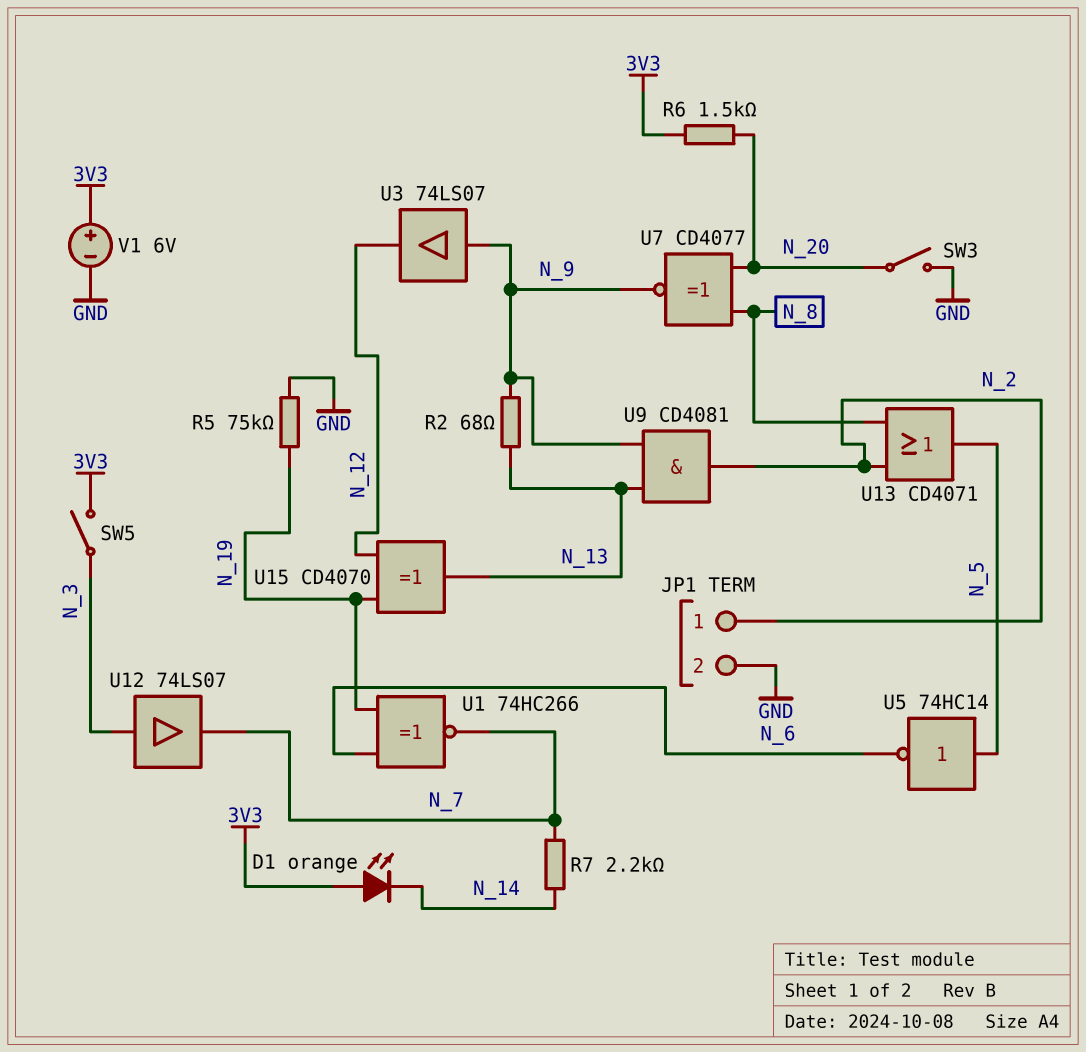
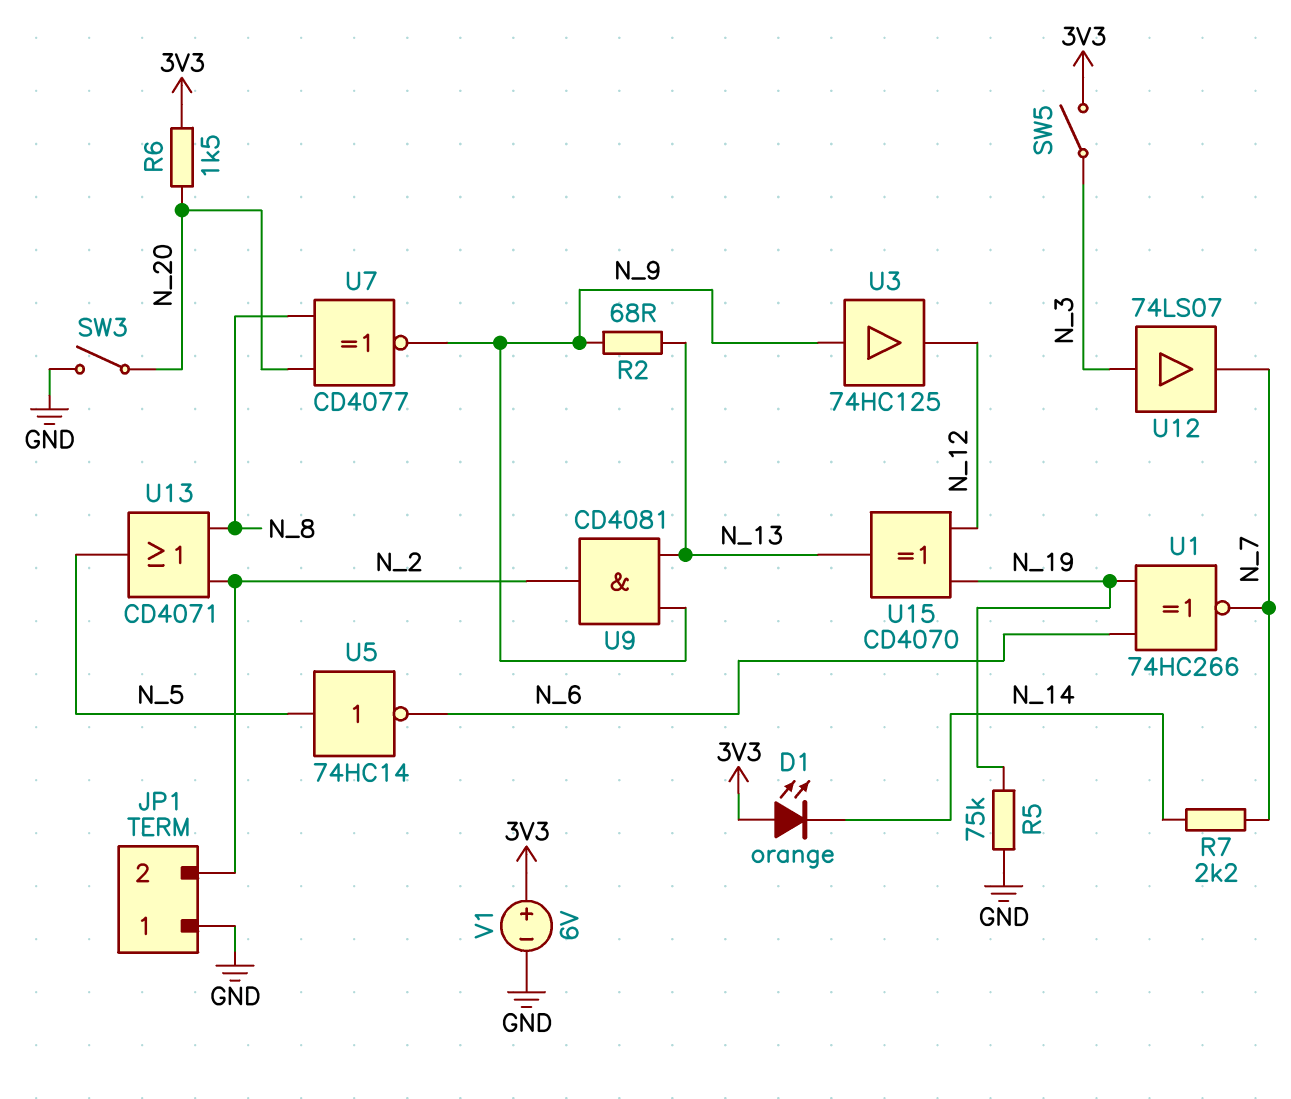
JP1 pin 1: N_2 -> GND
JP1 pin 2: GND -> N_2
U3: buffer 74LS07 (in N_9, out N_12) -> buffer 74HC125 (in N_9, out N_12)

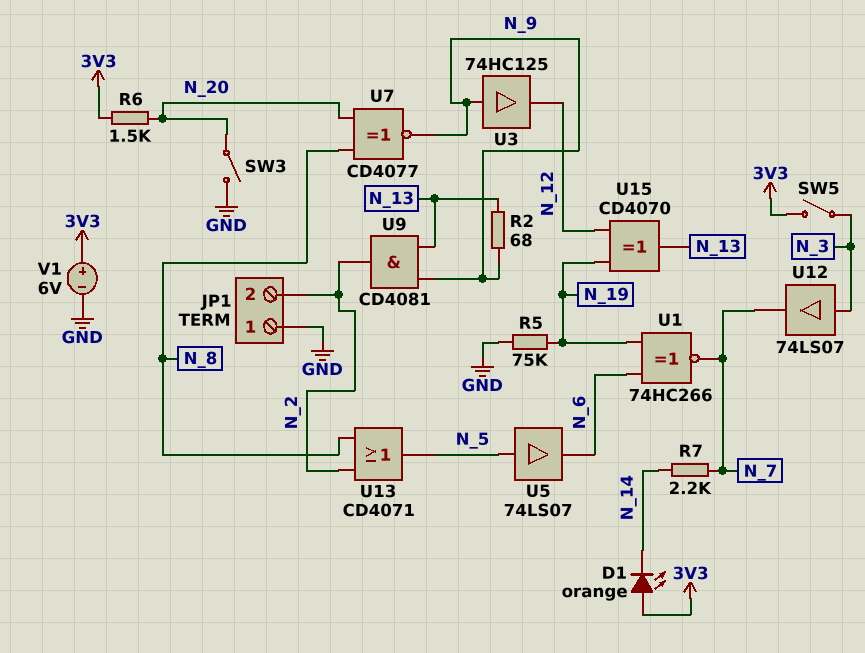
U5: NOT 74HC14 (in N_5, out N_6) -> buffer 74LS07 (in N_5, out N_6)

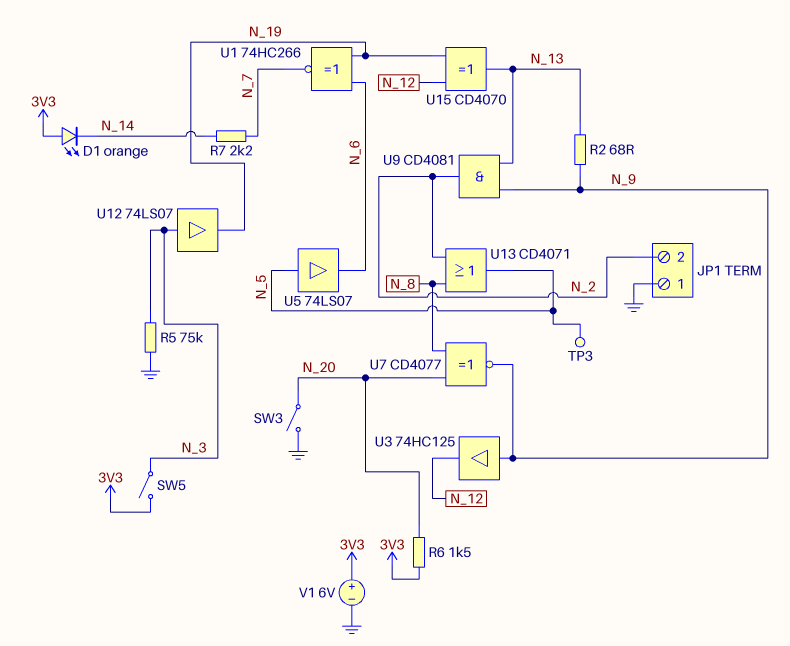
R5: 75k (GND, N_19) -> 75k (GND, N_3)
TP3: none -> test point (N_5)
U12: buffer 74LS07 (in N_3, out N_7) -> buffer 74LS07 (in N_3, out N_19)

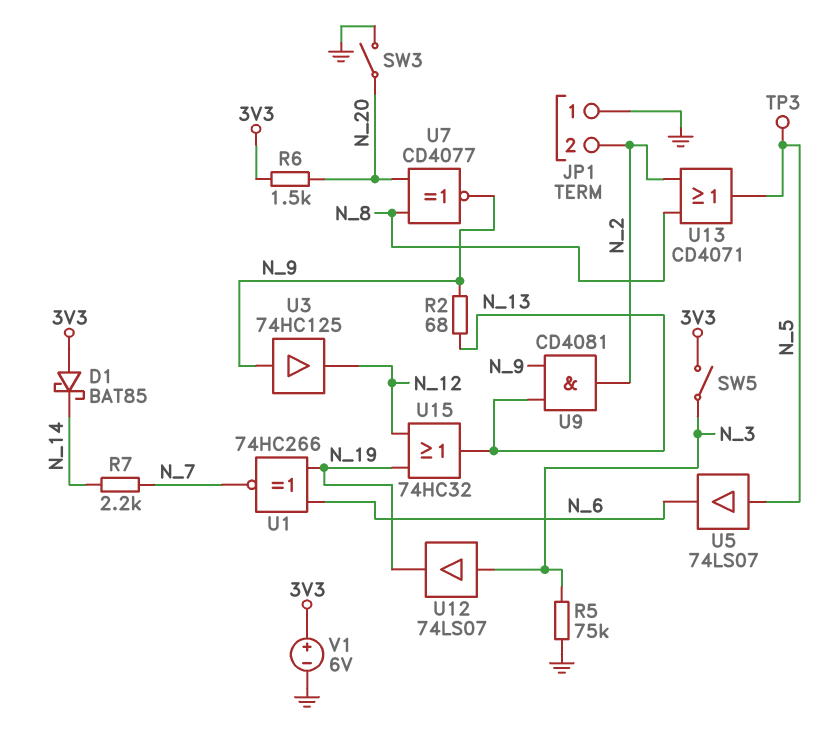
D1: LED orange (A 3V3, K N_14) -> schottky BAT85 (A 3V3, K N_14)
U15: XOR CD4070 (in N_12, in N_19, out N_13) -> OR 74HC32 (in N_12, in N_19, out N_13)

